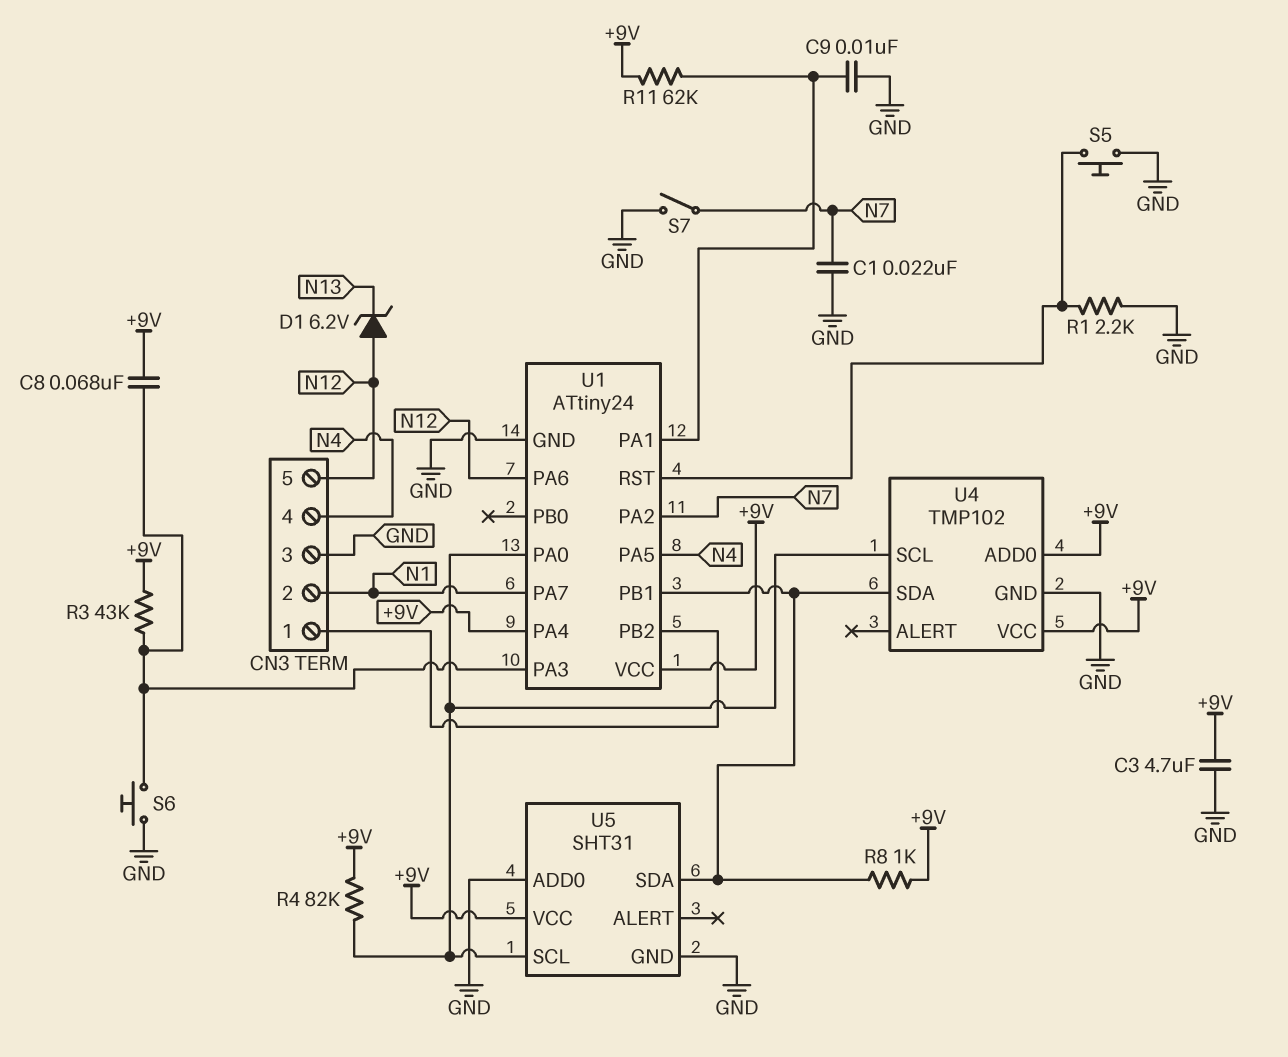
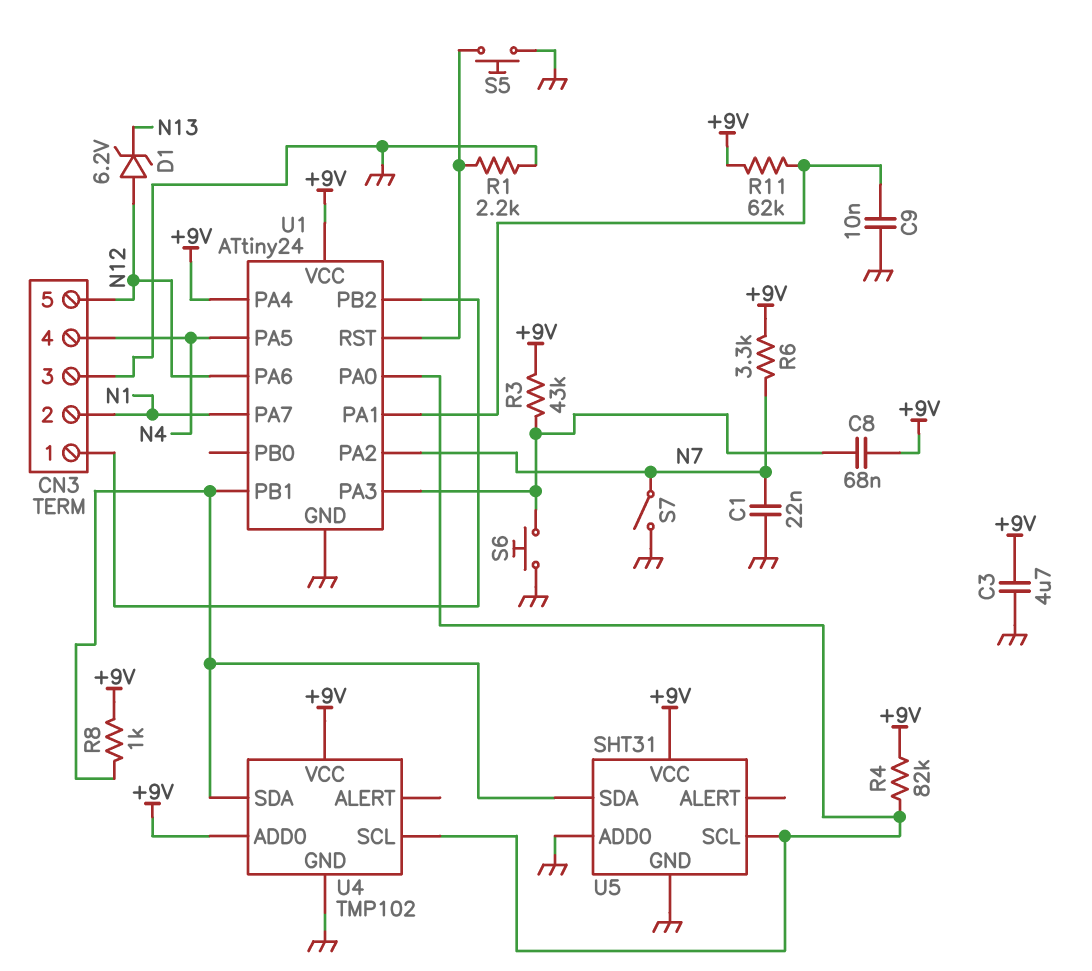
R6: none -> 3.3k (+9V, N7)

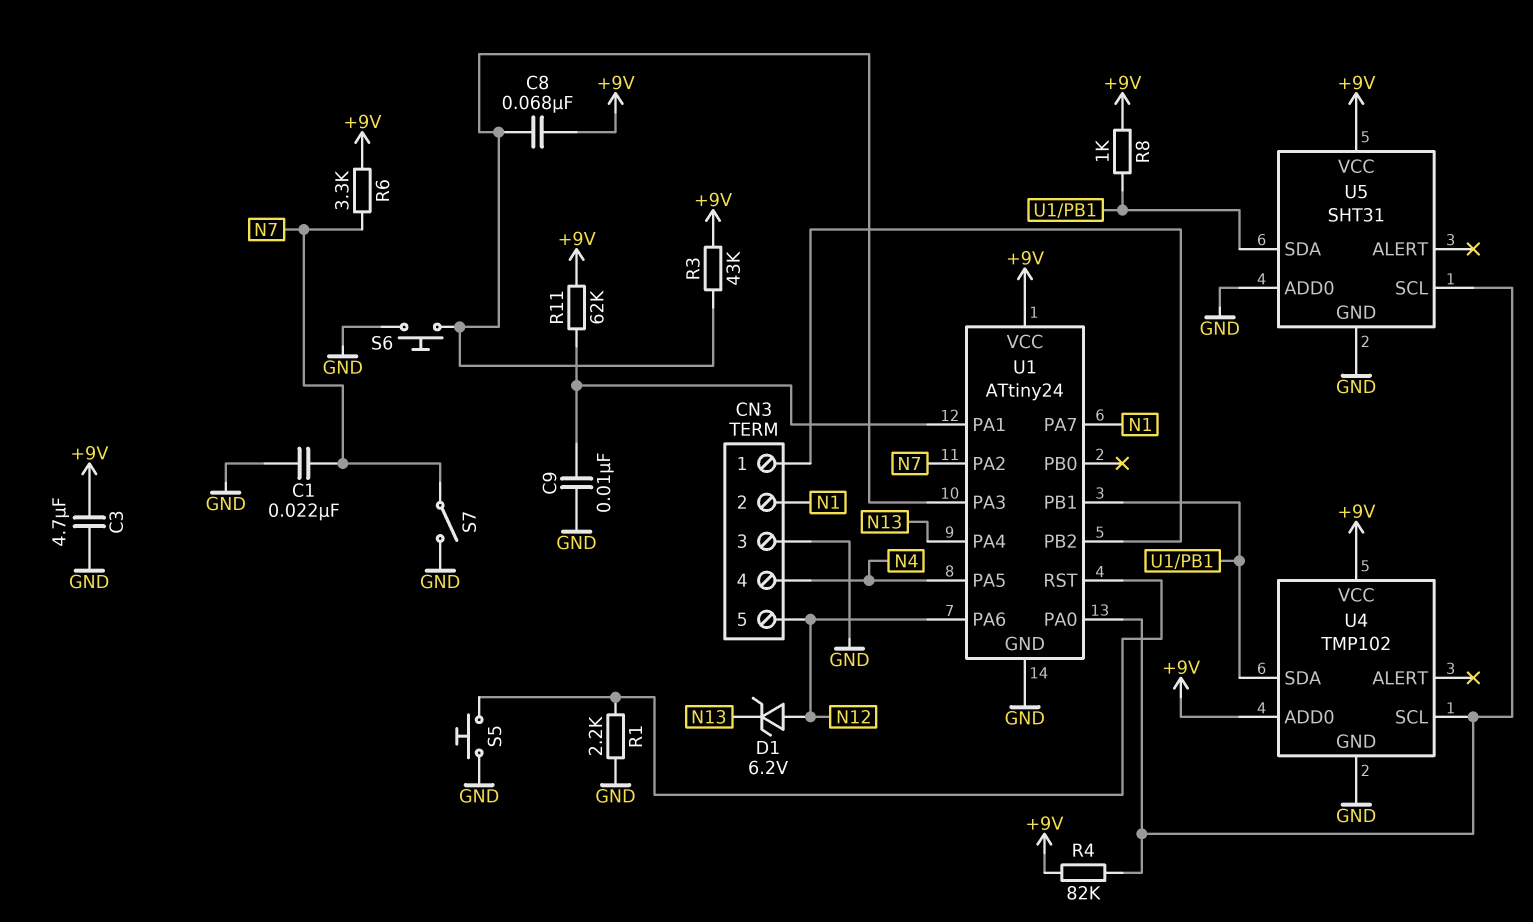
U1 pin PA4: +9V -> N13

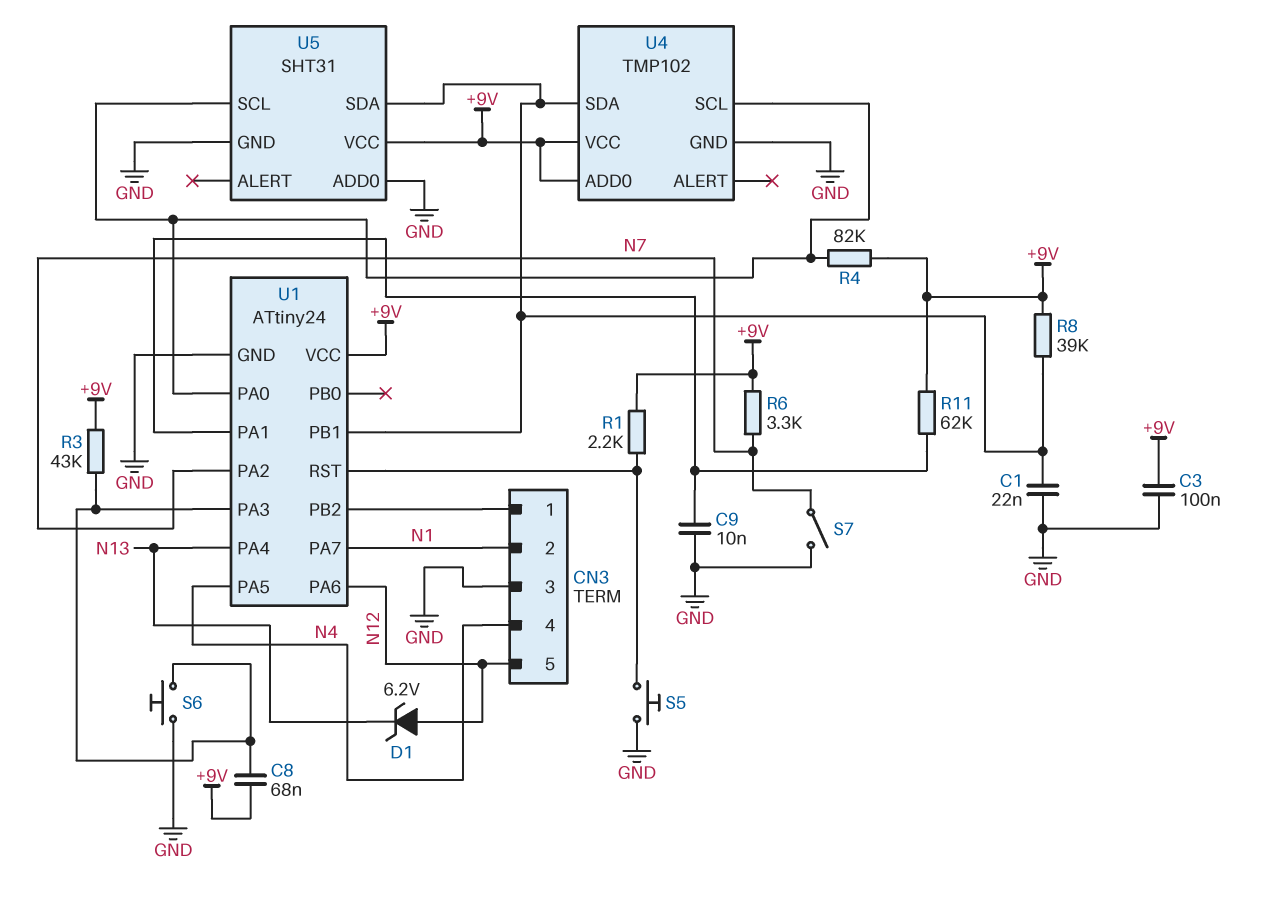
C1: 22nF (GND, N7) -> 22nF (GND, U1/PB1)
C3: 4.7uF (+9V, GND) -> 100nF (+9V, GND)
R1: 2.2k (GND, U1/RST) -> 2.2k (+9V, U1/RST)
R8: 1k (+9V, U1/PB1) -> 39k (+9V, U1/PB1)

